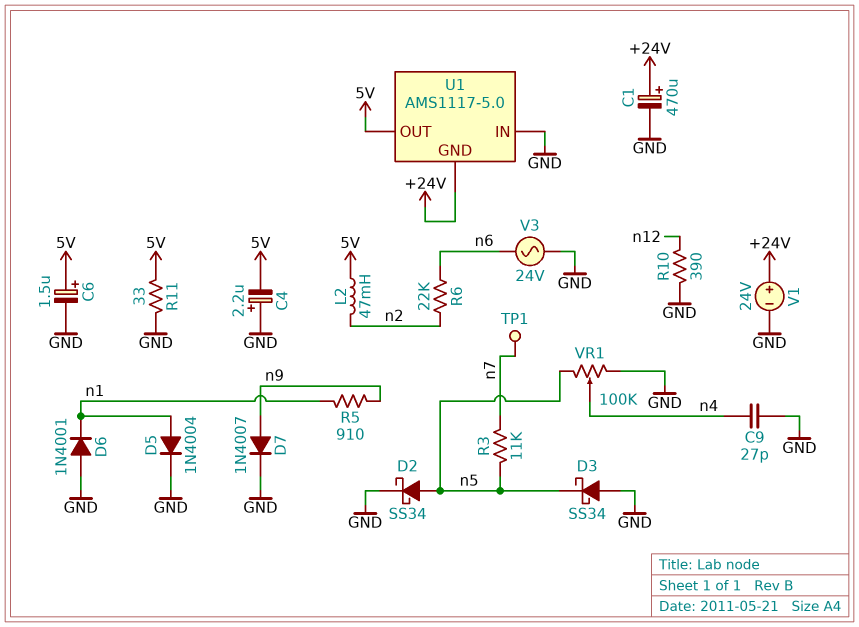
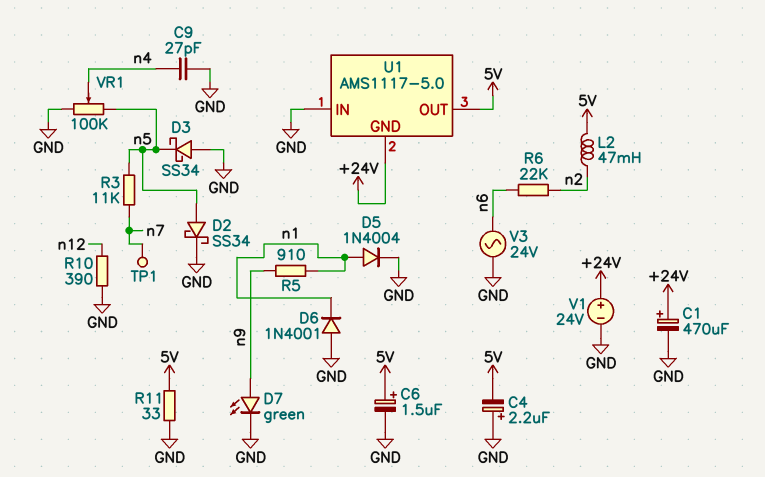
D7: diode 1N4007 (A n9, K GND) -> LED green (A n9, K GND)

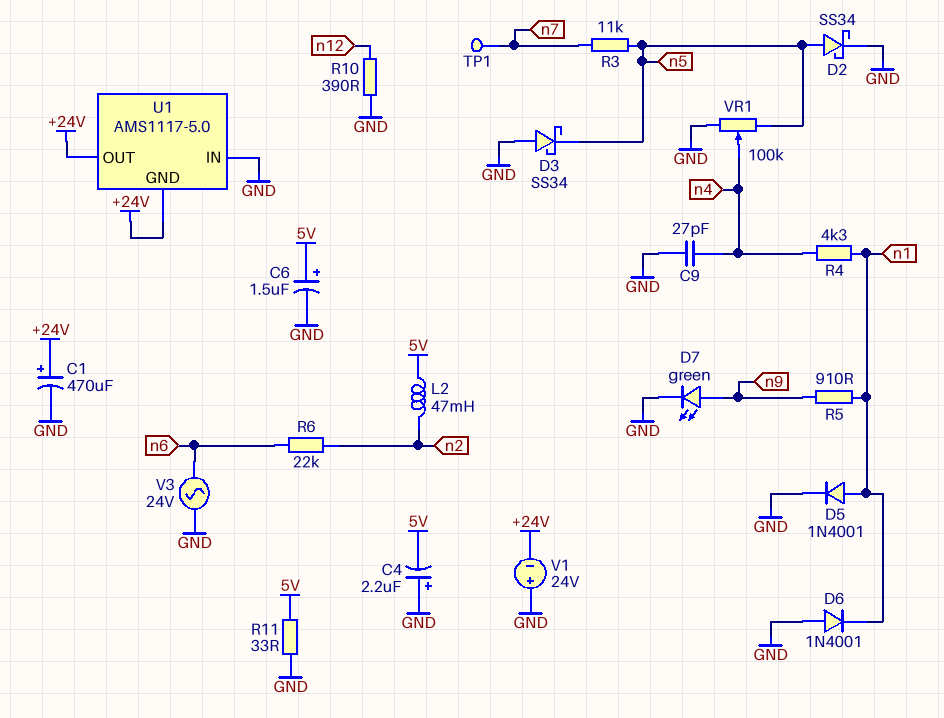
D5: diode 1N4004 (A n1, K GND) -> diode 1N4001 (A n1, K GND)
R4: none -> 4.3k (n1, n4)
U1 pin OUT: 5V -> +24V
V1: 24V (plus +24V, minus GND) -> 24V (plus GND, minus +24V)

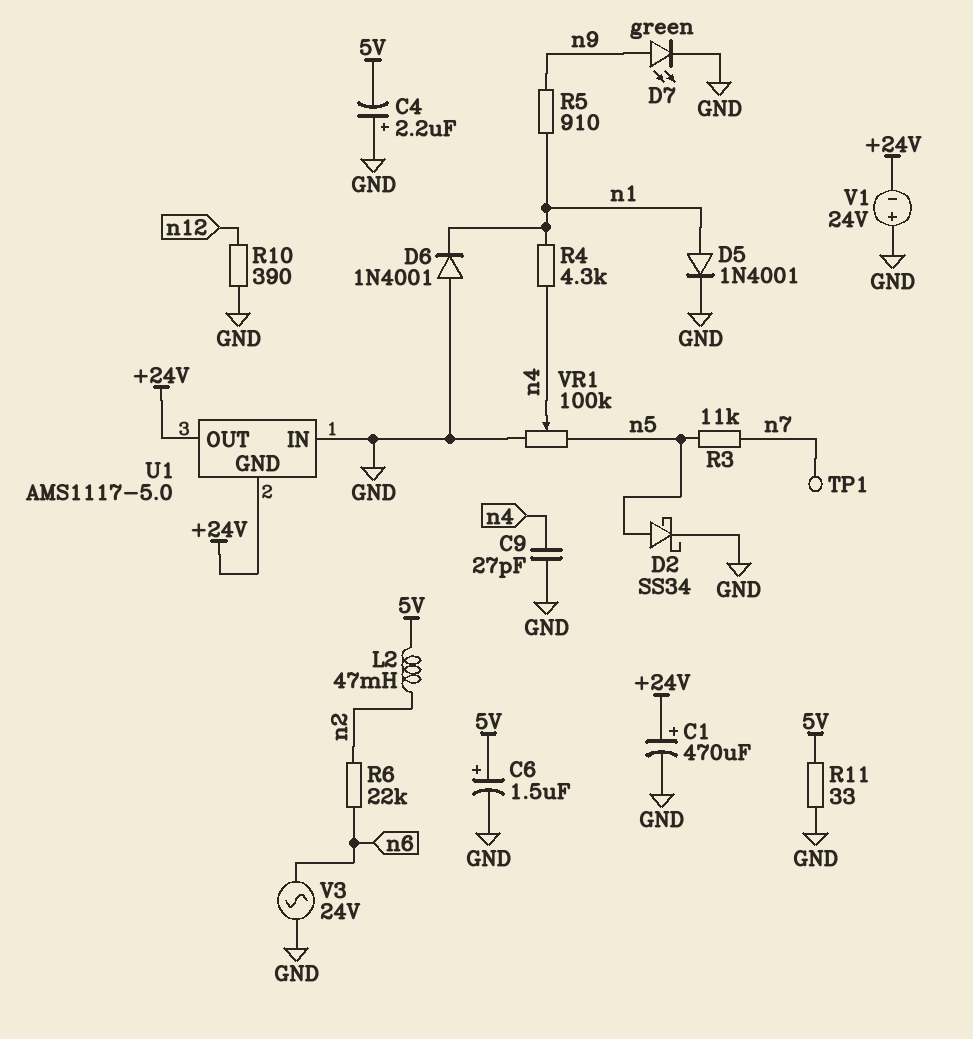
D3: schottky SS34 (A GND, K n5) -> none

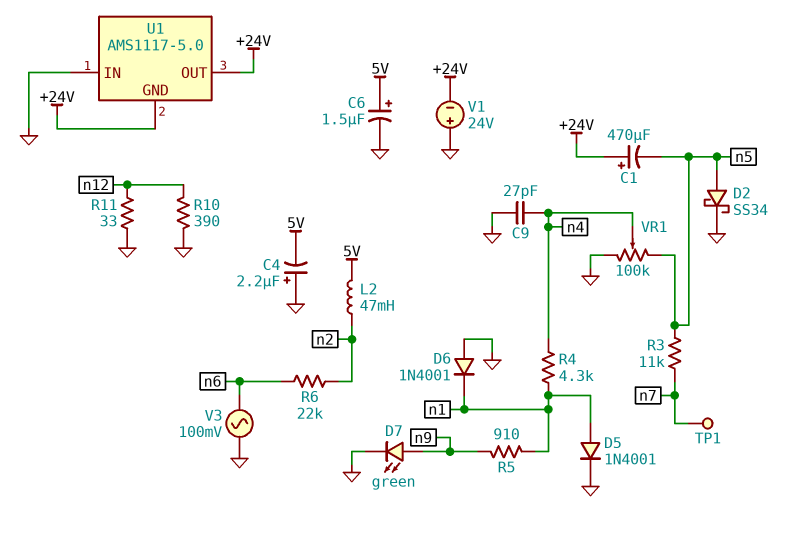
C1: 470uF (plus +24V, minus GND) -> 470uF (plus +24V, minus n5)
R11: 33 (5V, GND) -> 33 (GND, n12)
V3: AC 24V (GND, n6) -> AC 100mV (GND, n6)

